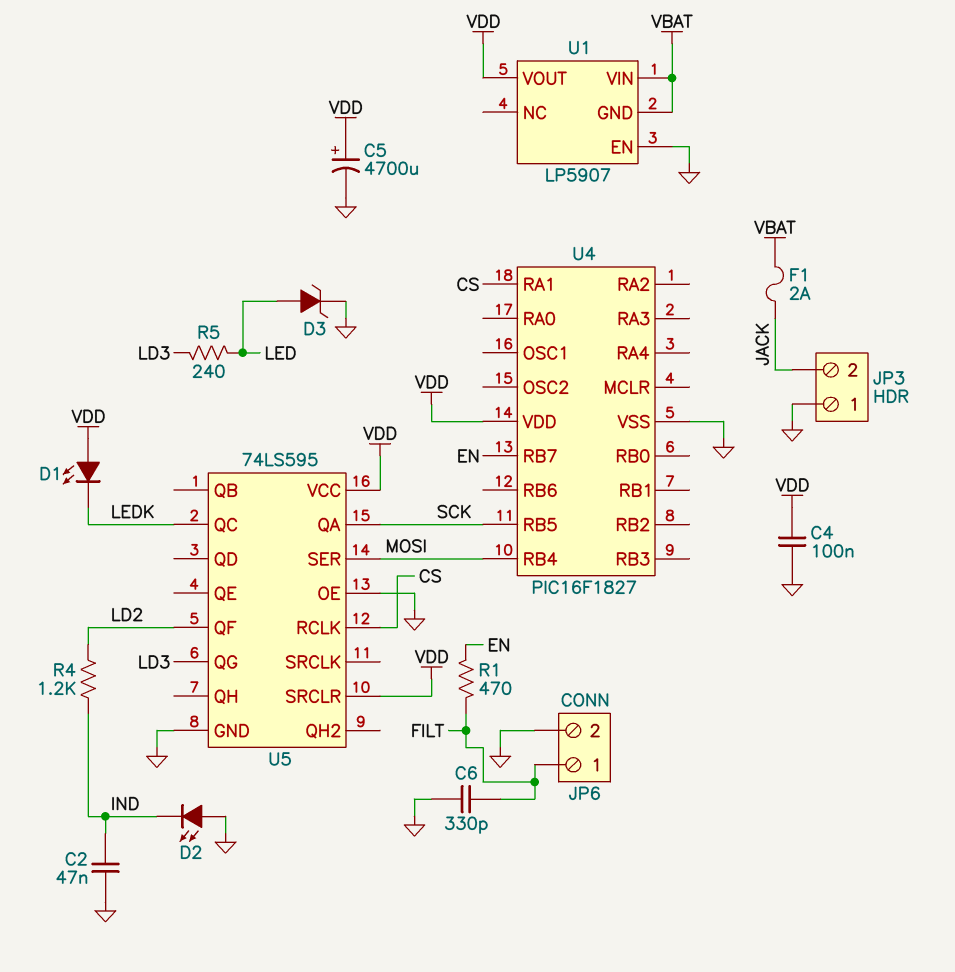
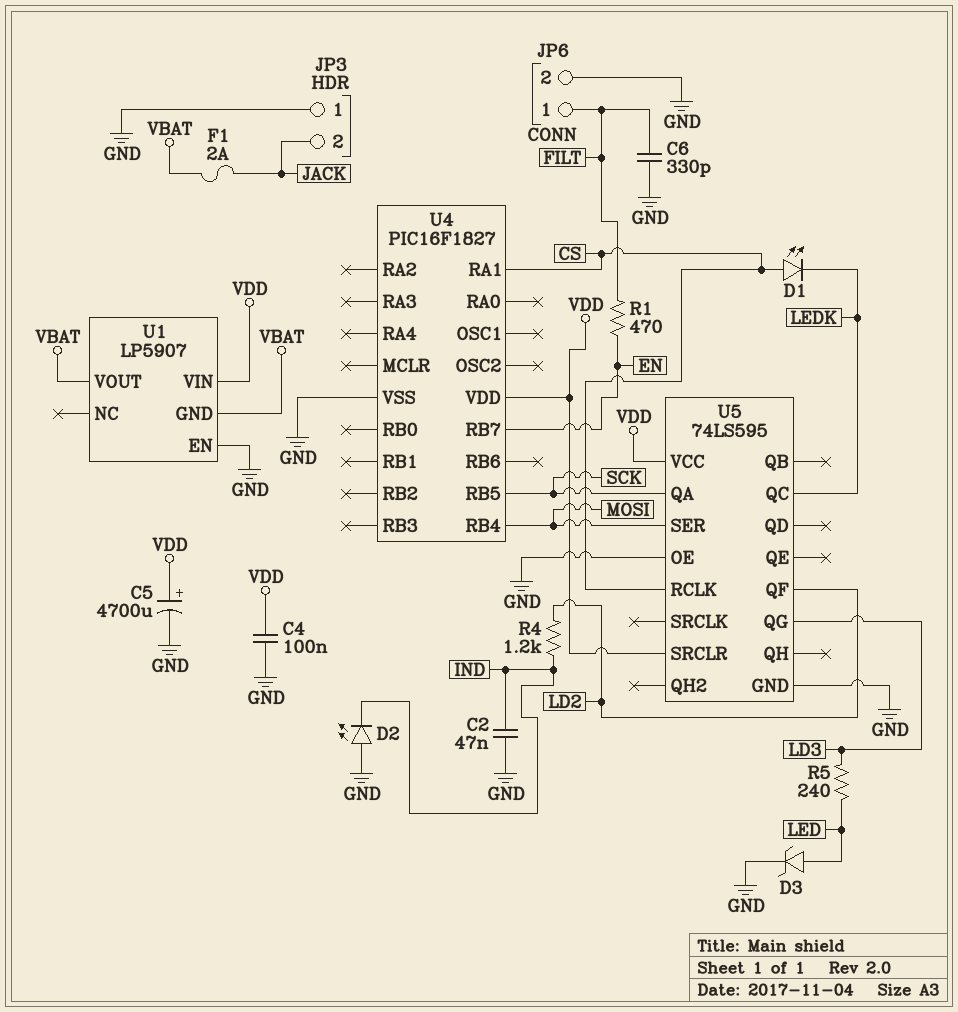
D1: LED (A VDD, K LEDK) -> LED (A CS, K LEDK)
U1 pin VIN: VBAT -> VDD
U1 pin VOUT: VDD -> VBAT

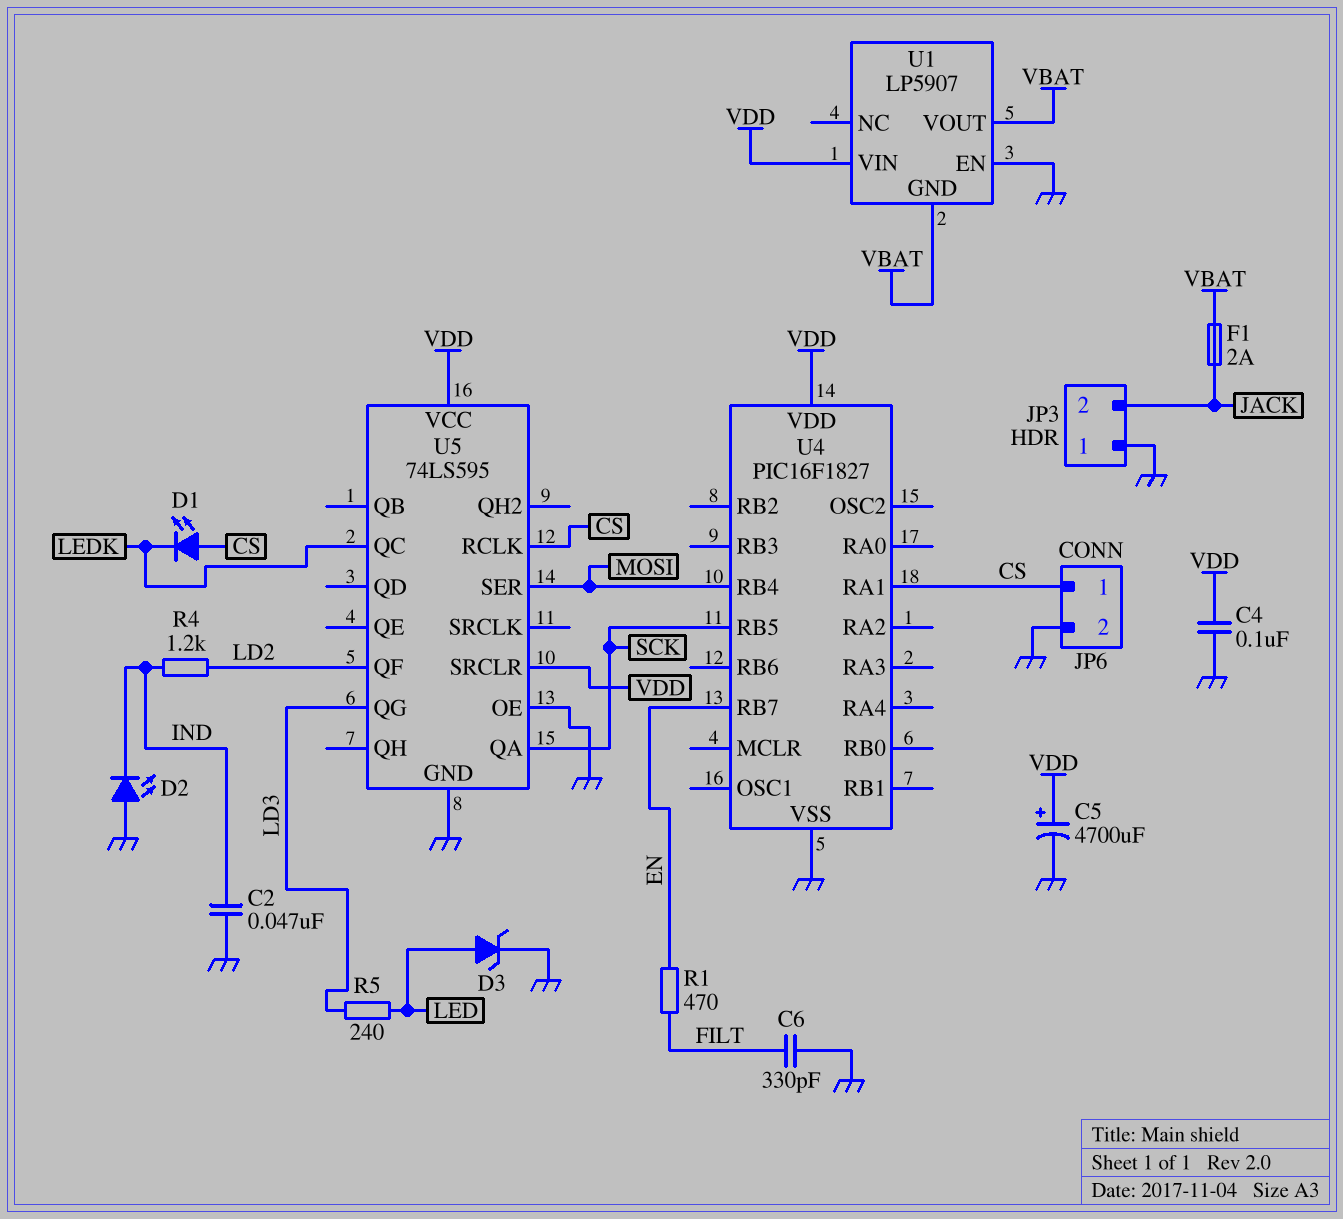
JP6 pin 1: FILT -> CS

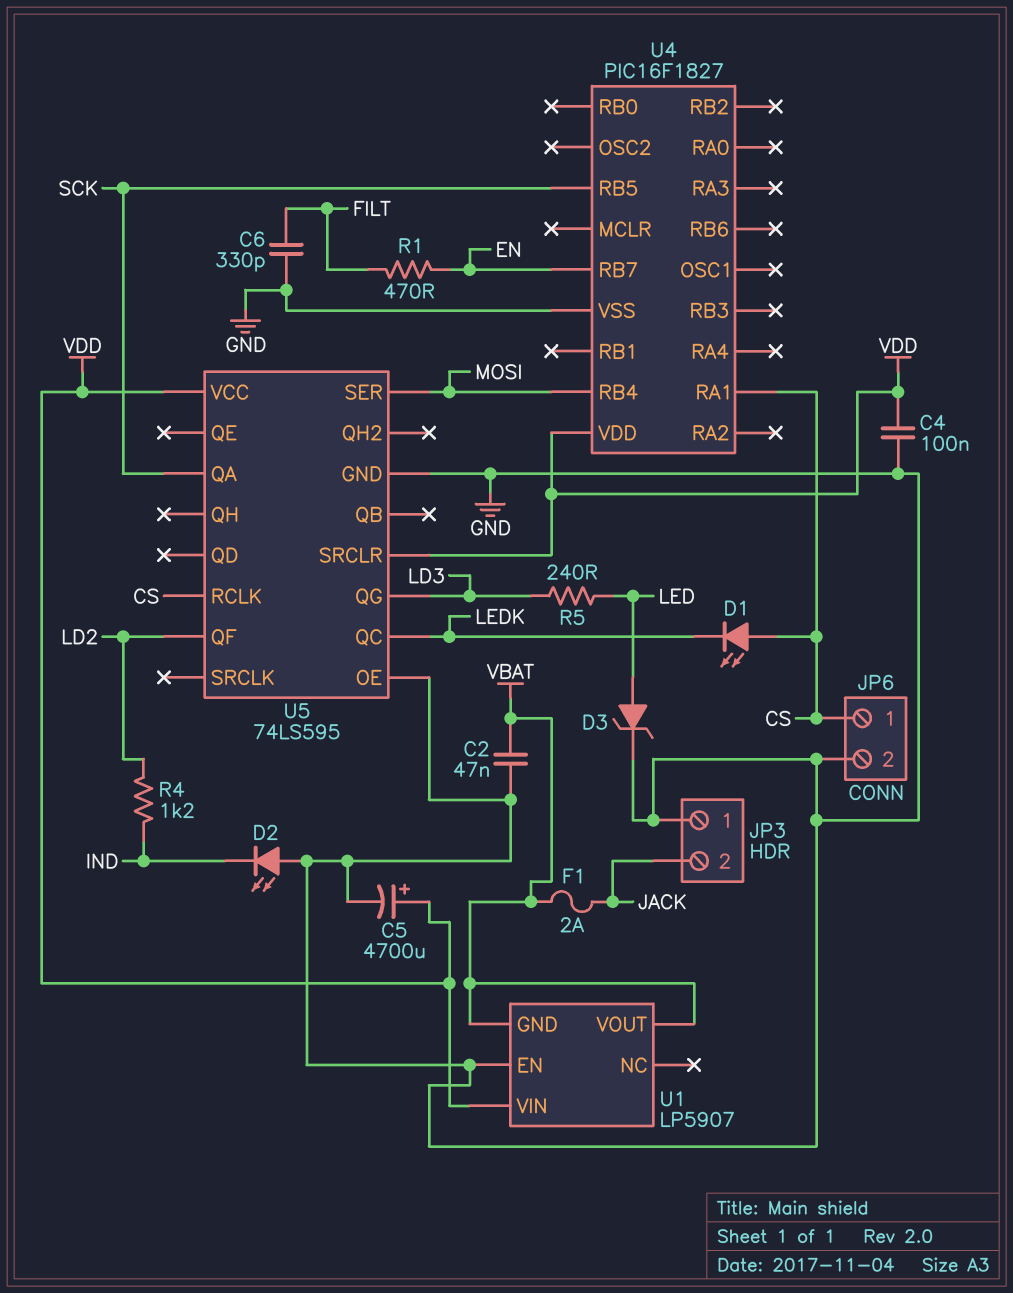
C2: 47nF (GND, IND) -> 47nF (GND, VBAT)

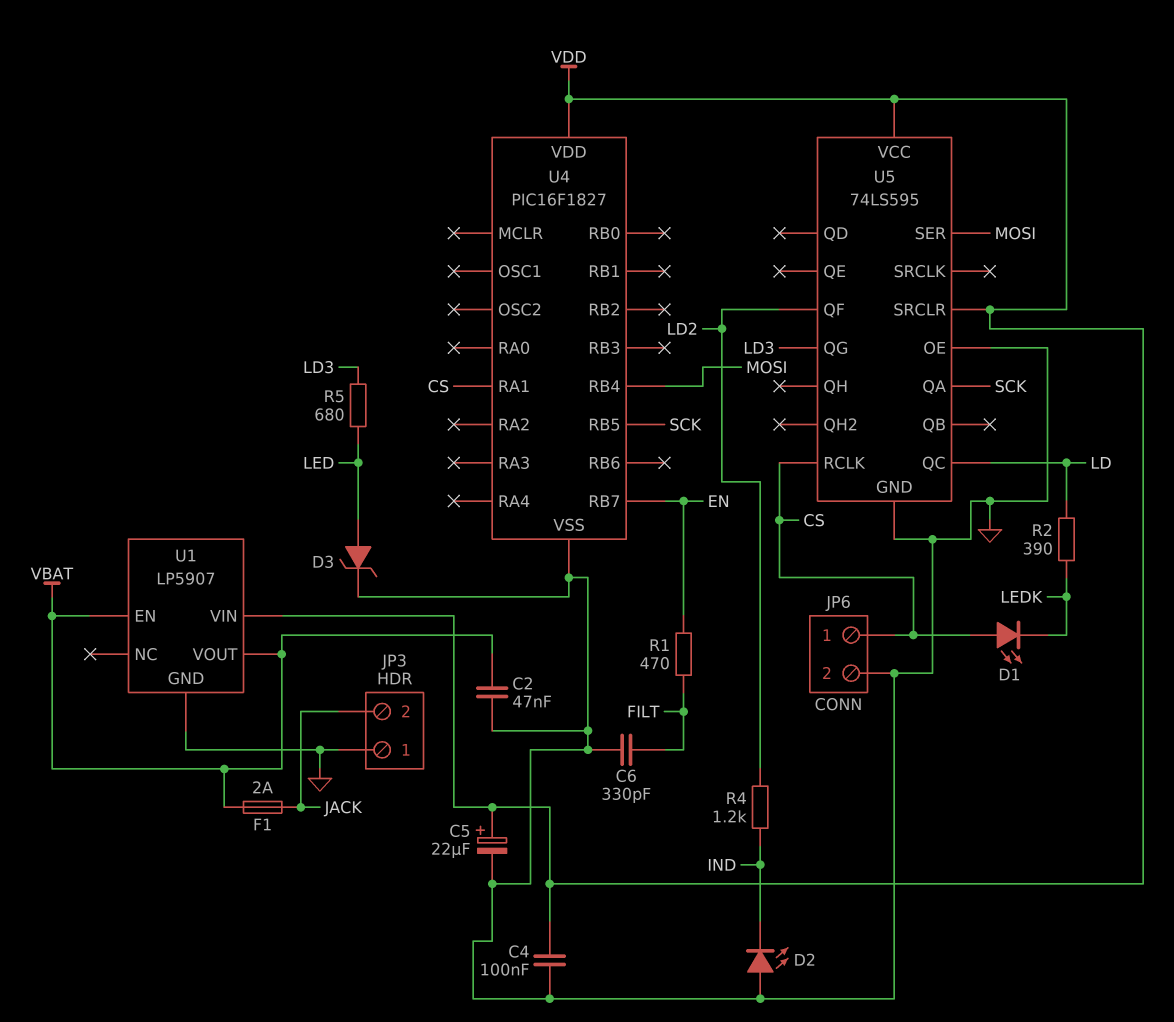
C5: 4700uF (plus VDD, minus GND) -> 22uF (plus VDD, minus GND)
R2: none -> 390 (LD, LEDK)
R5: 240 (LD3, LED) -> 680 (LD3, LED)
U1 pin EN: GND -> VBAT
U1 pin GND: VBAT -> GND
U5 pin QC: LEDK -> LD

